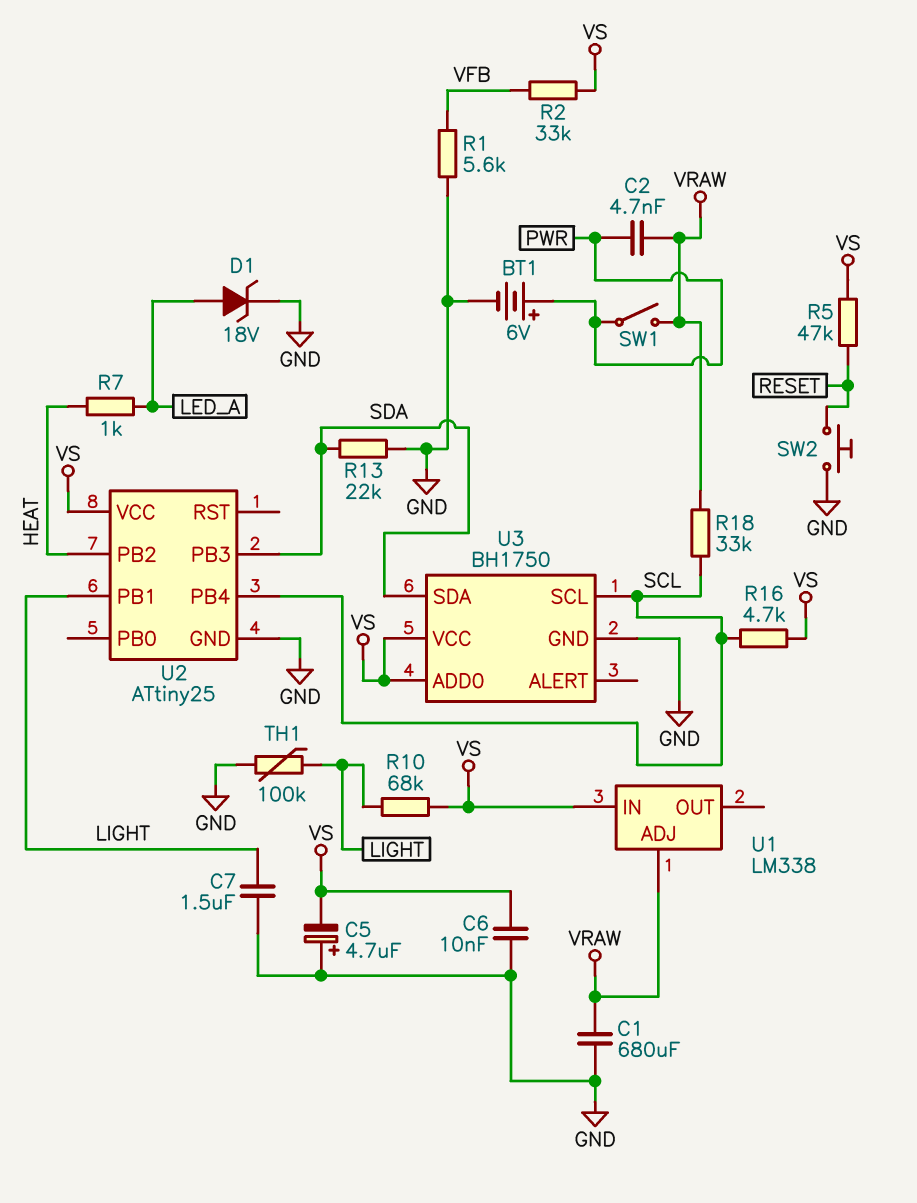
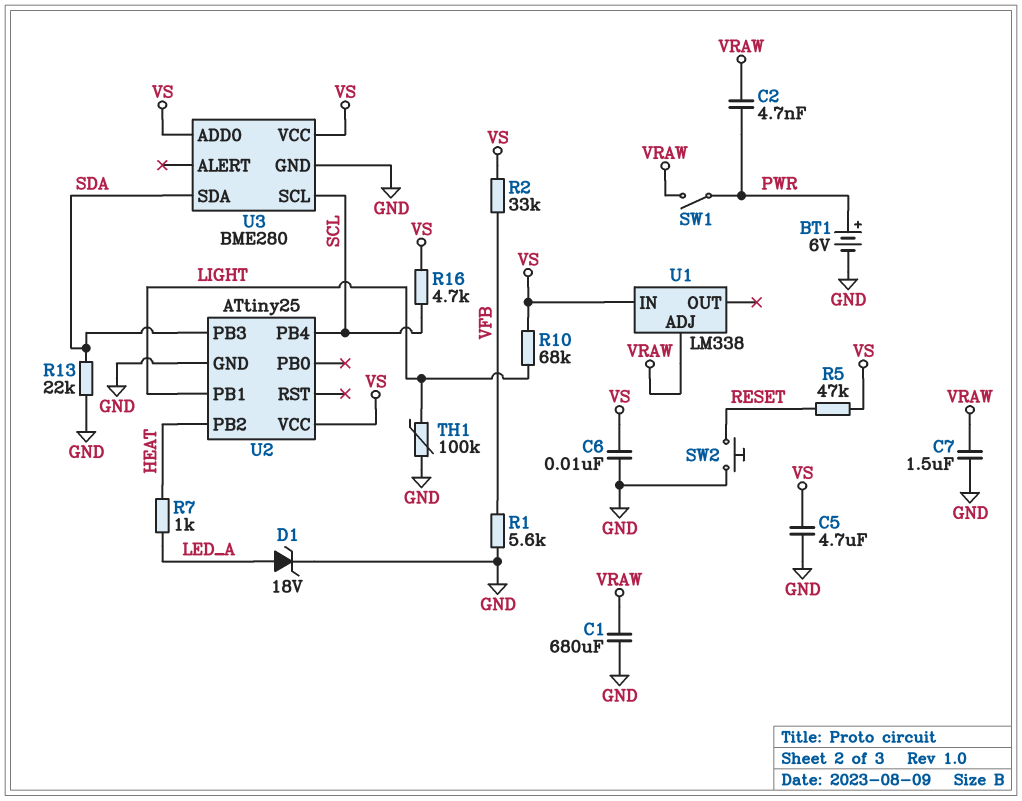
C5: 4.7uF (plus GND, minus VS) -> 4.7uF (GND, VS)
C7: 1.5uF (GND, LIGHT) -> 1.5uF (GND, VRAW)
R18: 33k (SCL, VRAW) -> none
U3: BH1750 -> BME280

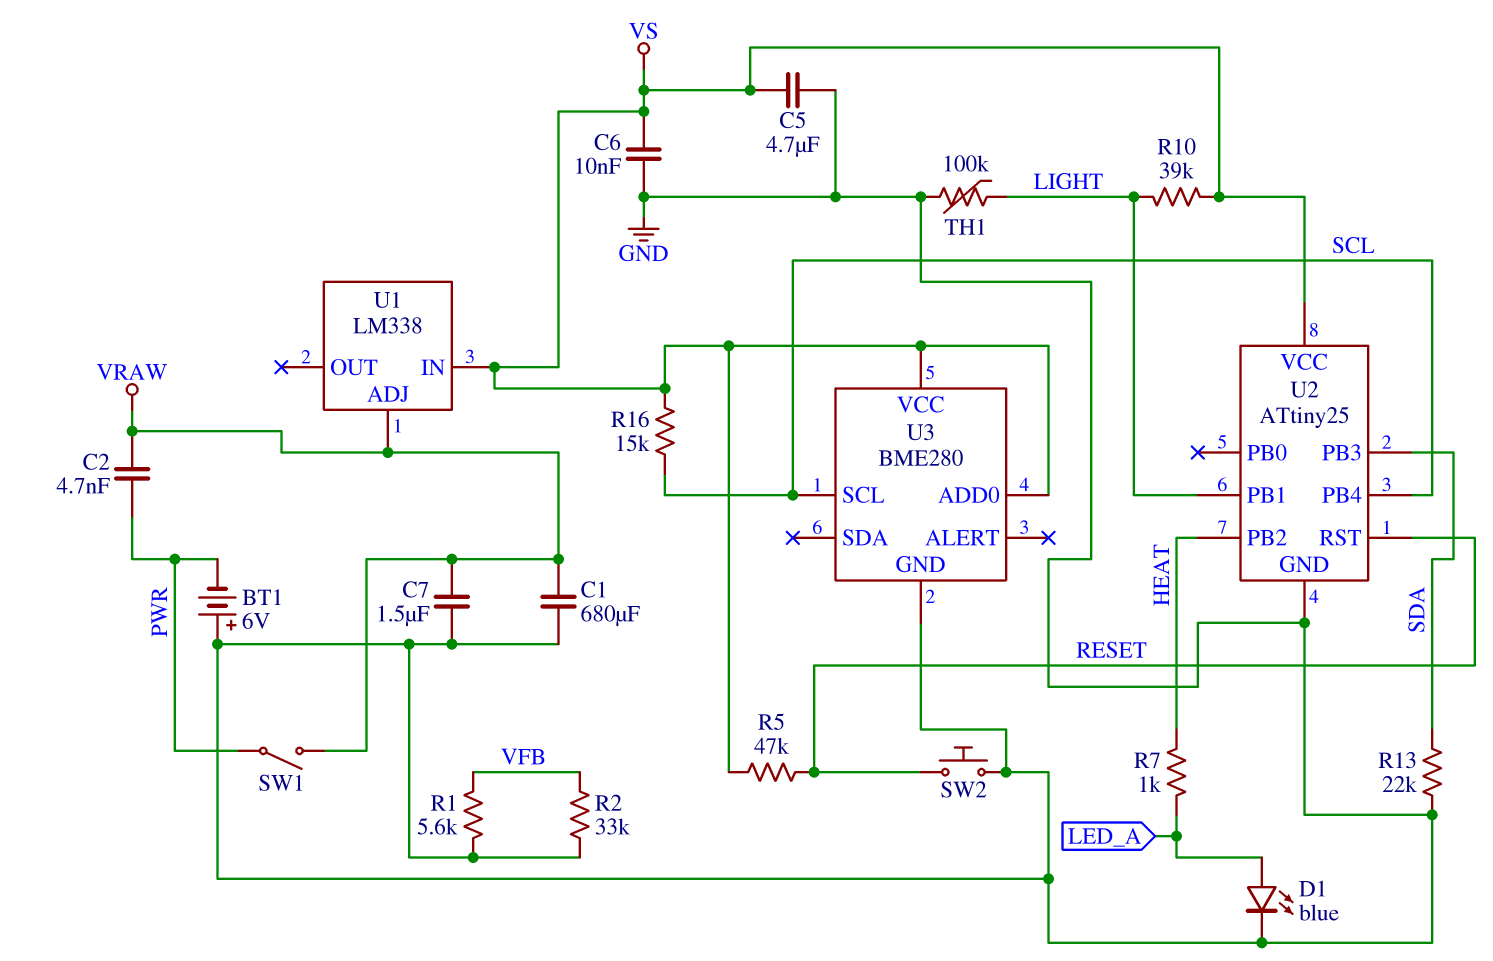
BT1: 6V (plus PWR, minus GND) -> 6V (plus GND, minus PWR)
D1: zener 18V (A LED_A, K GND) -> LED blue (A LED_A, K GND)
R2: 33k (VFB, VS) -> 33k (GND, VFB)
R10: 68k (LIGHT, VS) -> 39k (LIGHT, VS)
R16: 4.7k (SCL, VS) -> 15k (SCL, VS)
U2 pin RST: none -> RESET
U3 pin SDA: SDA -> none

